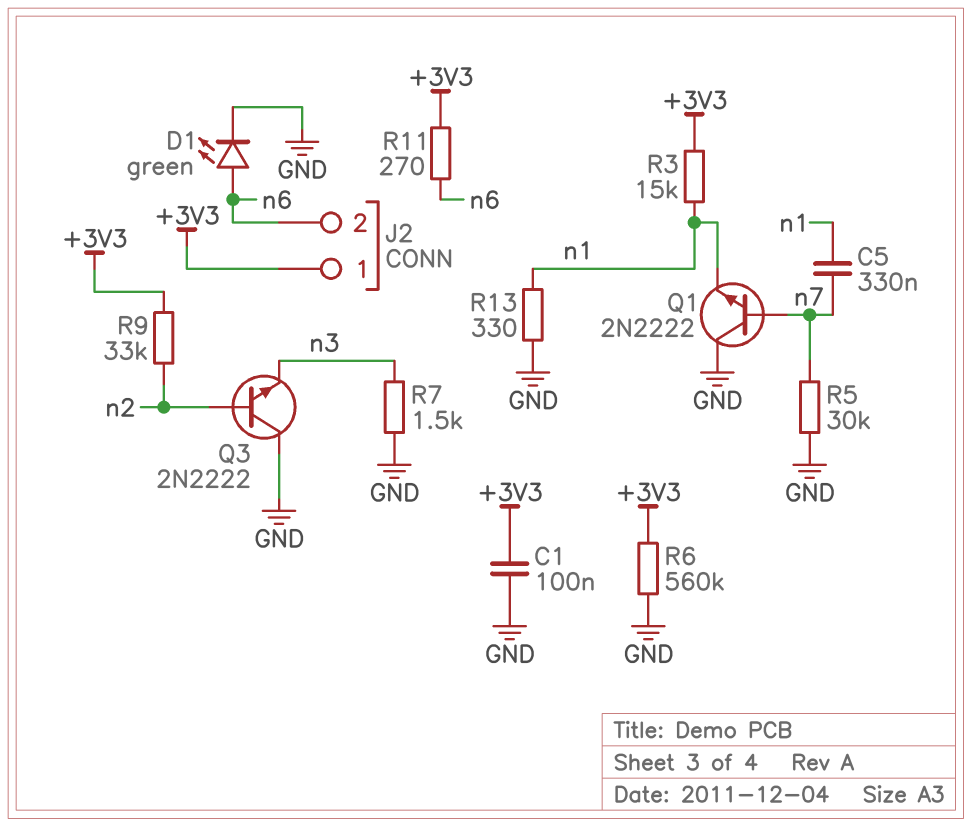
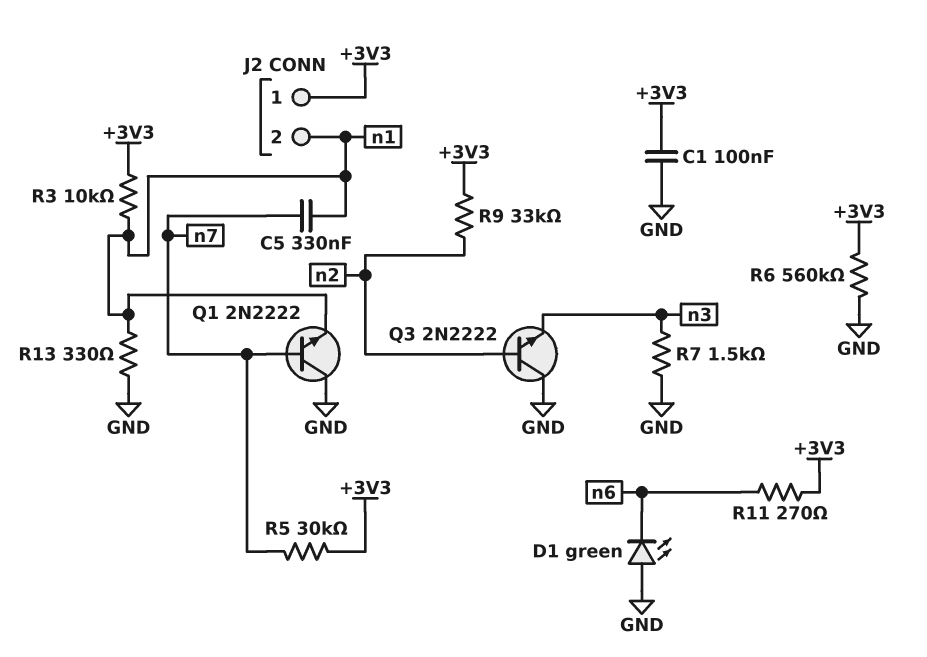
D1: LED green (A n6, K GND) -> LED green (A GND, K n6)
J2 pin 2: n6 -> n1
R3: 15k (+3V3, n1) -> 10k (+3V3, n1)
R5: 30k (GND, n7) -> 30k (+3V3, n7)

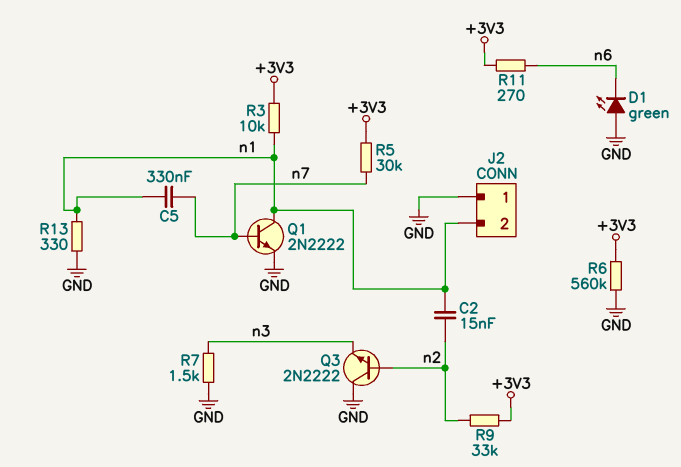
C1: 100nF (+3V3, GND) -> none
C2: none -> 15nF (n1, n2)
J2 pin 1: +3V3 -> GND
Q1: NPN 2N2222 (B n7, C GND, E n1) -> NPN 2N2222 (B n7, C n1, E GND)

